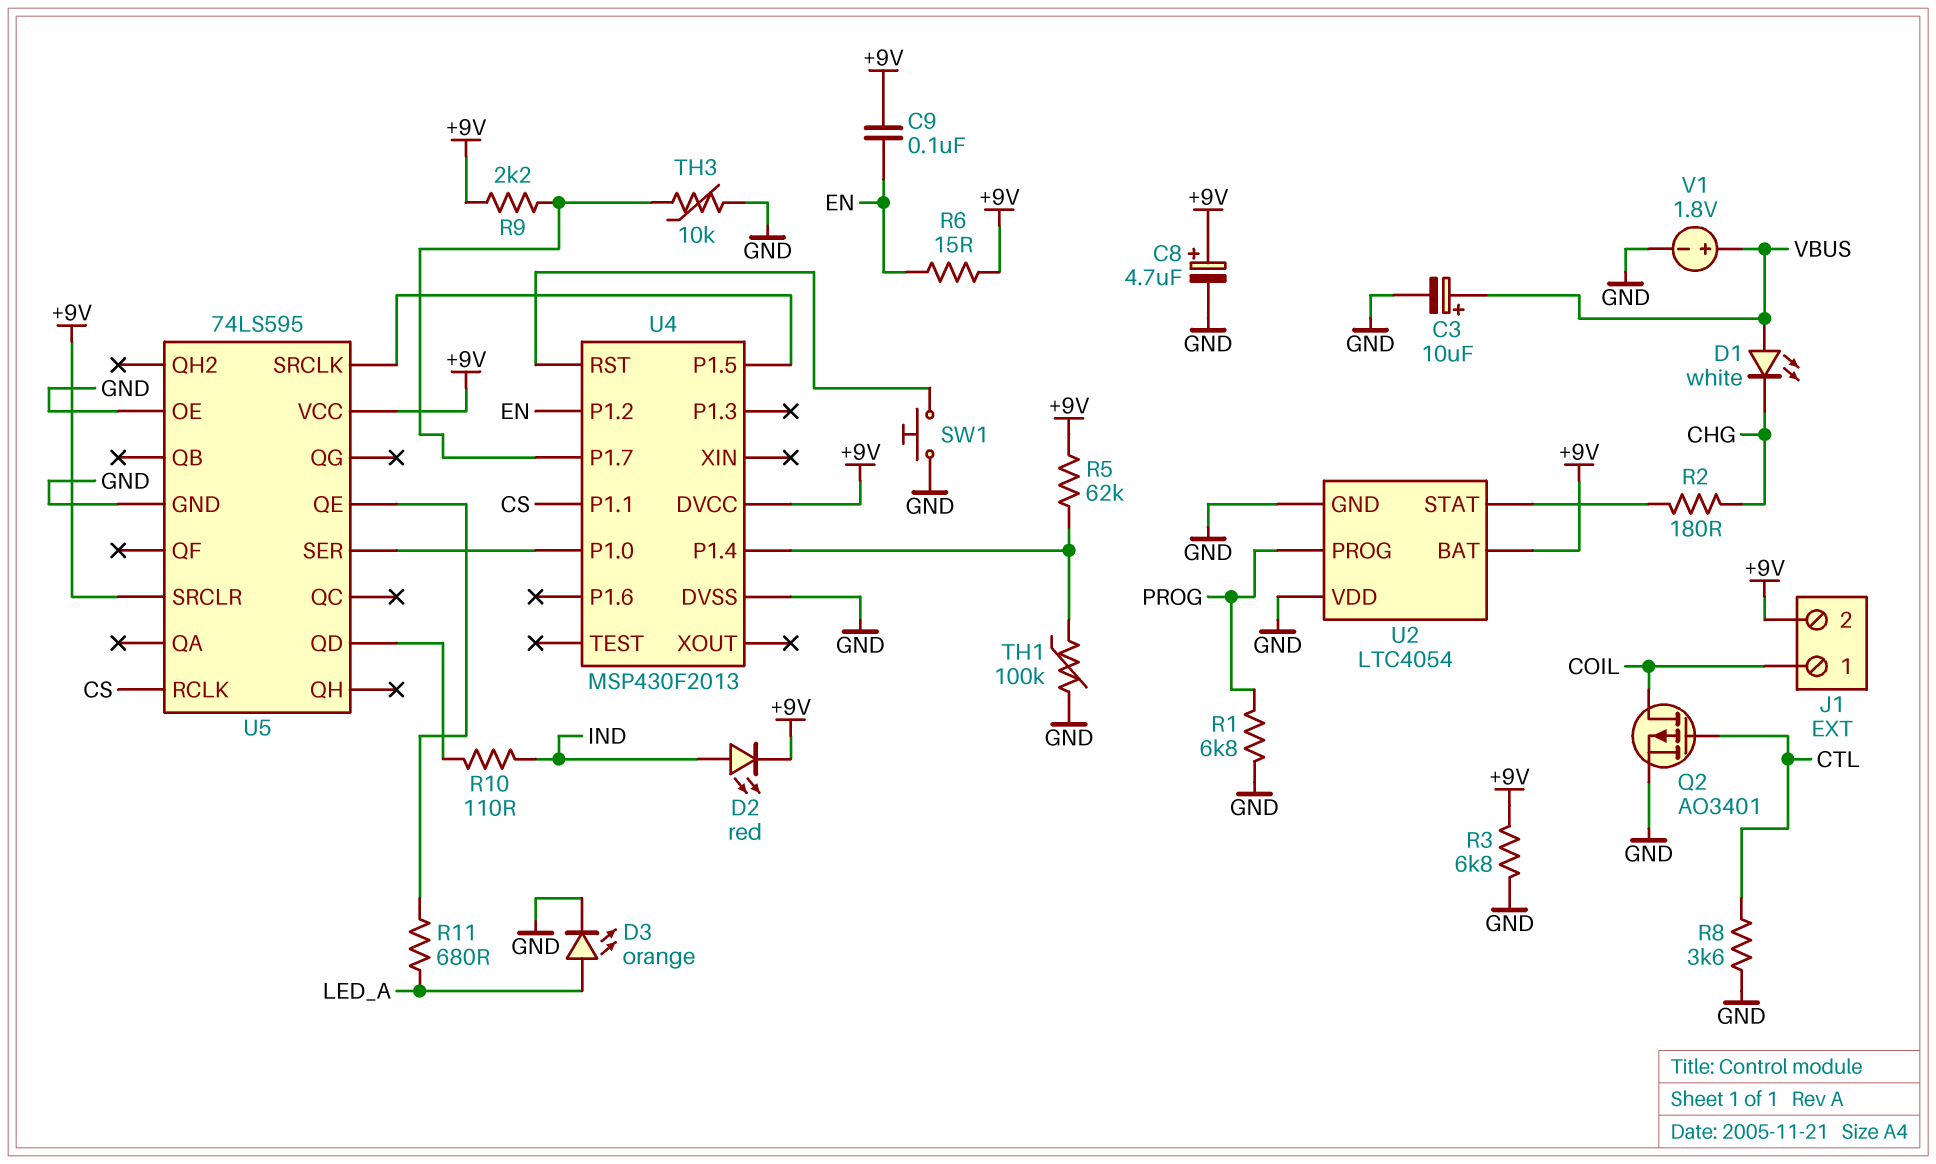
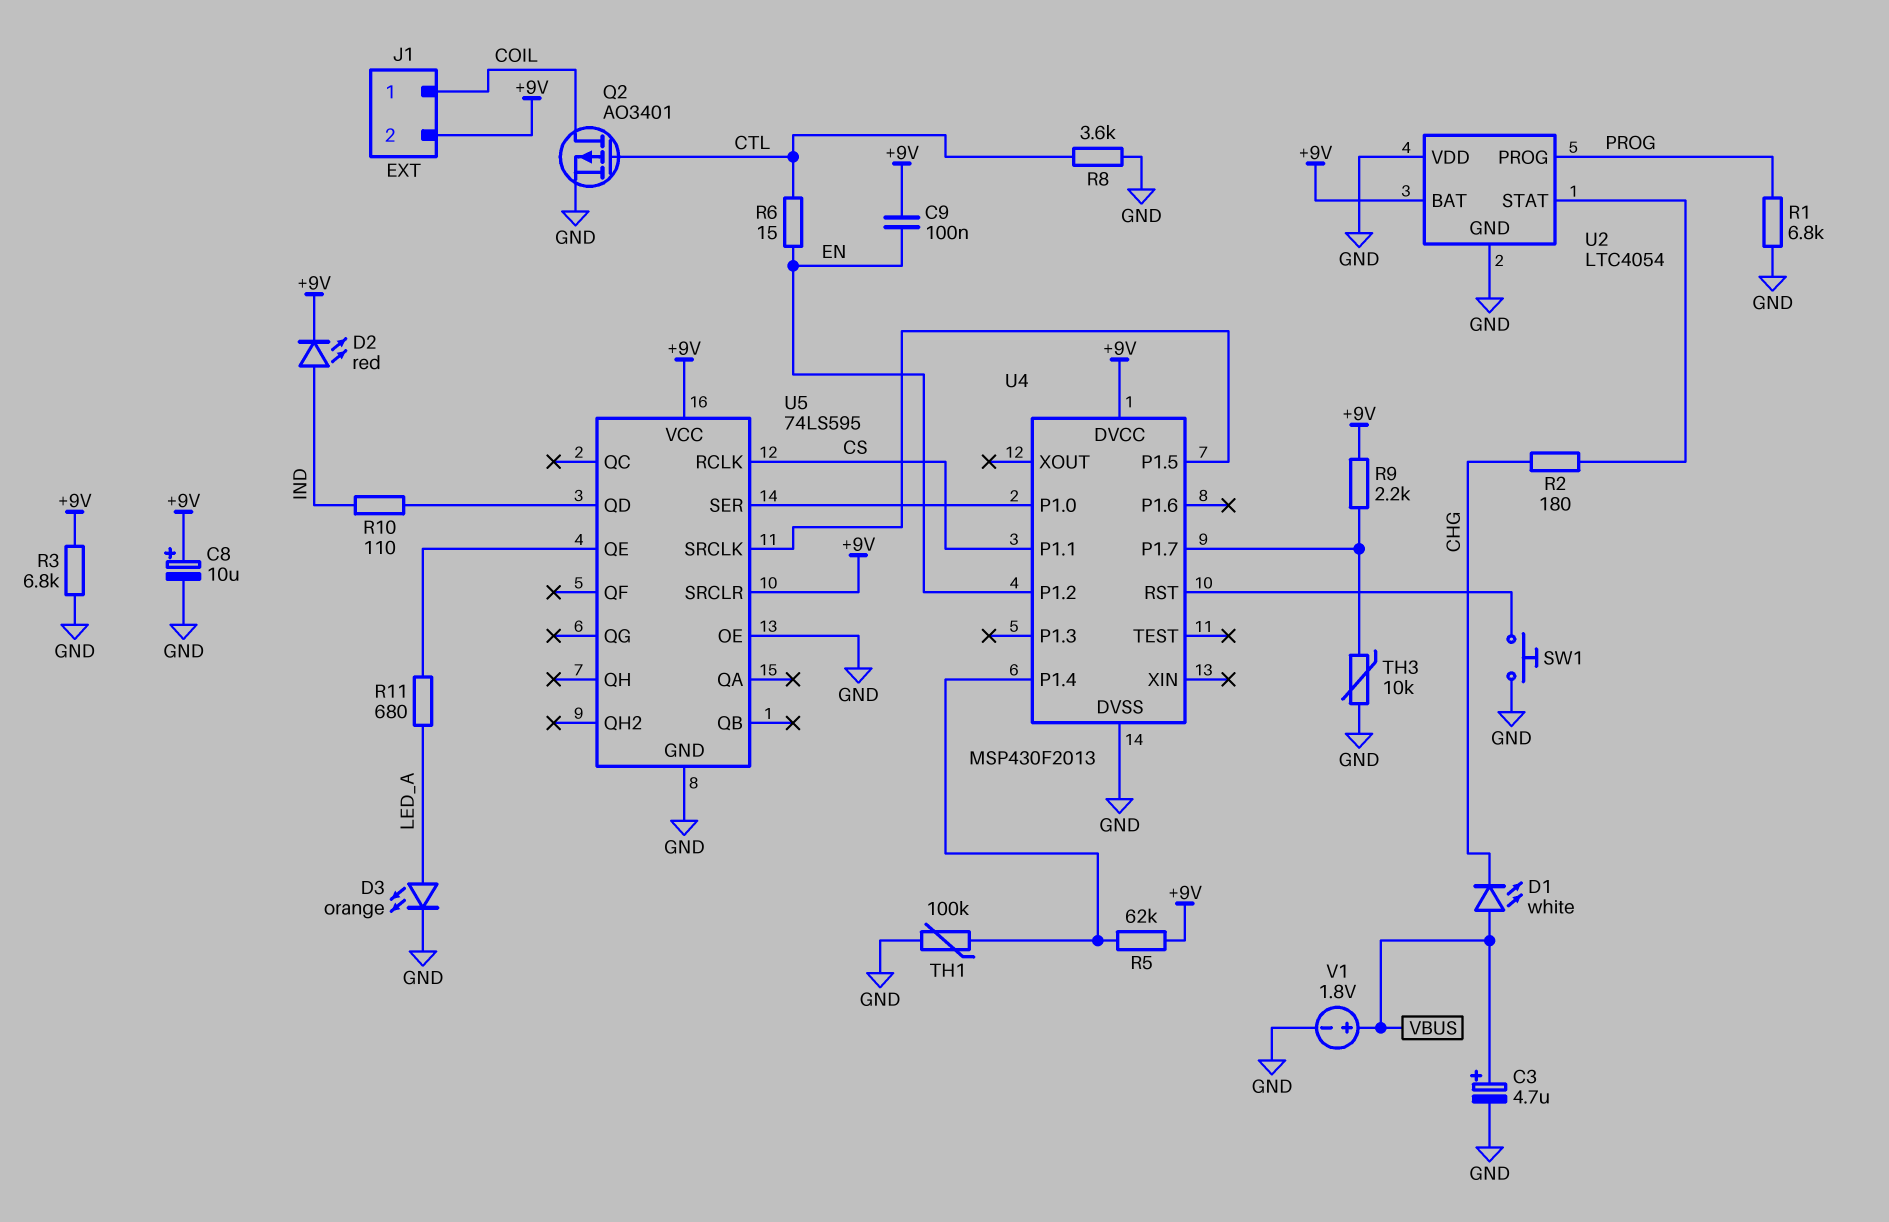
C3: 10uF (plus VBUS, minus GND) -> 4.7uF (plus VBUS, minus GND)
C8: 4.7uF (plus +9V, minus GND) -> 10uF (plus +9V, minus GND)
R6: 15 (+9V, EN) -> 15 (CTL, EN)

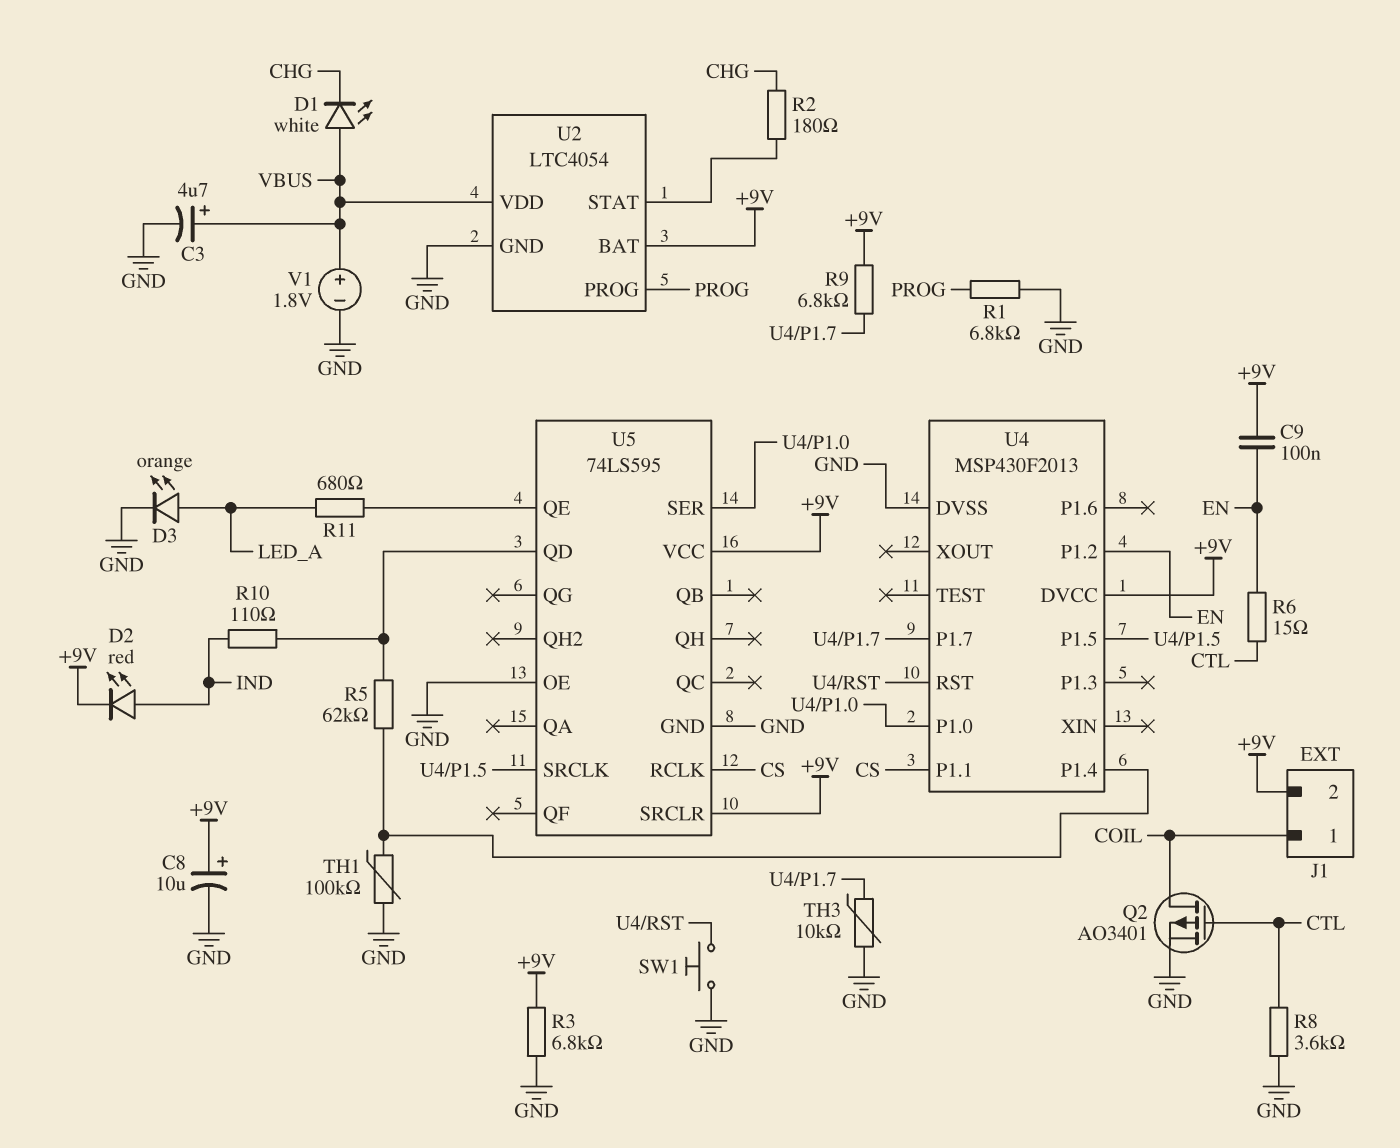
R5: 62k (+9V, U4/P1.4) -> 62k (U4/P1.4, U5/QD)
R9: 2.2k (+9V, U4/P1.7) -> 6.8k (+9V, U4/P1.7)
U2 pin VDD: GND -> VBUS

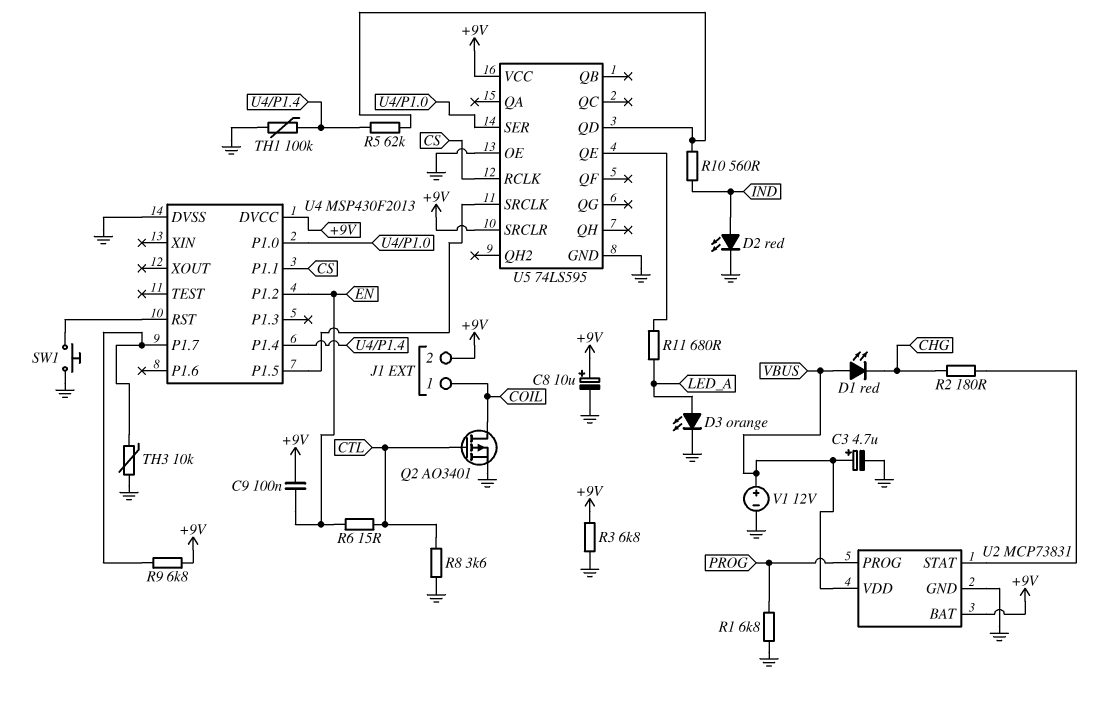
D1: LED white (A VBUS, K CHG) -> LED red (A VBUS, K CHG)
D2: LED red (A IND, K +9V) -> LED red (A IND, K GND)
R10: 110 (IND, U5/QD) -> 560 (IND, U5/QD)
U2: LTC4054 -> MCP73831
V1: 1.8V (plus VBUS, minus GND) -> 12V (plus VBUS, minus GND)

